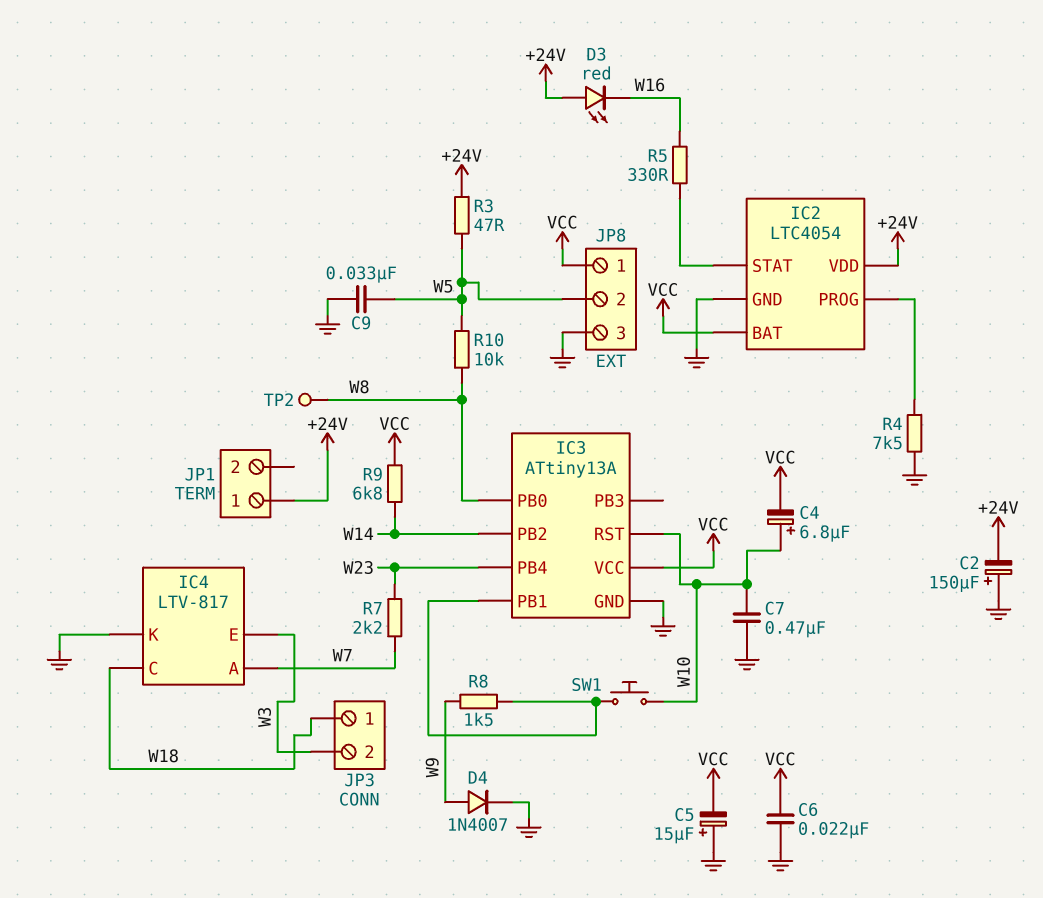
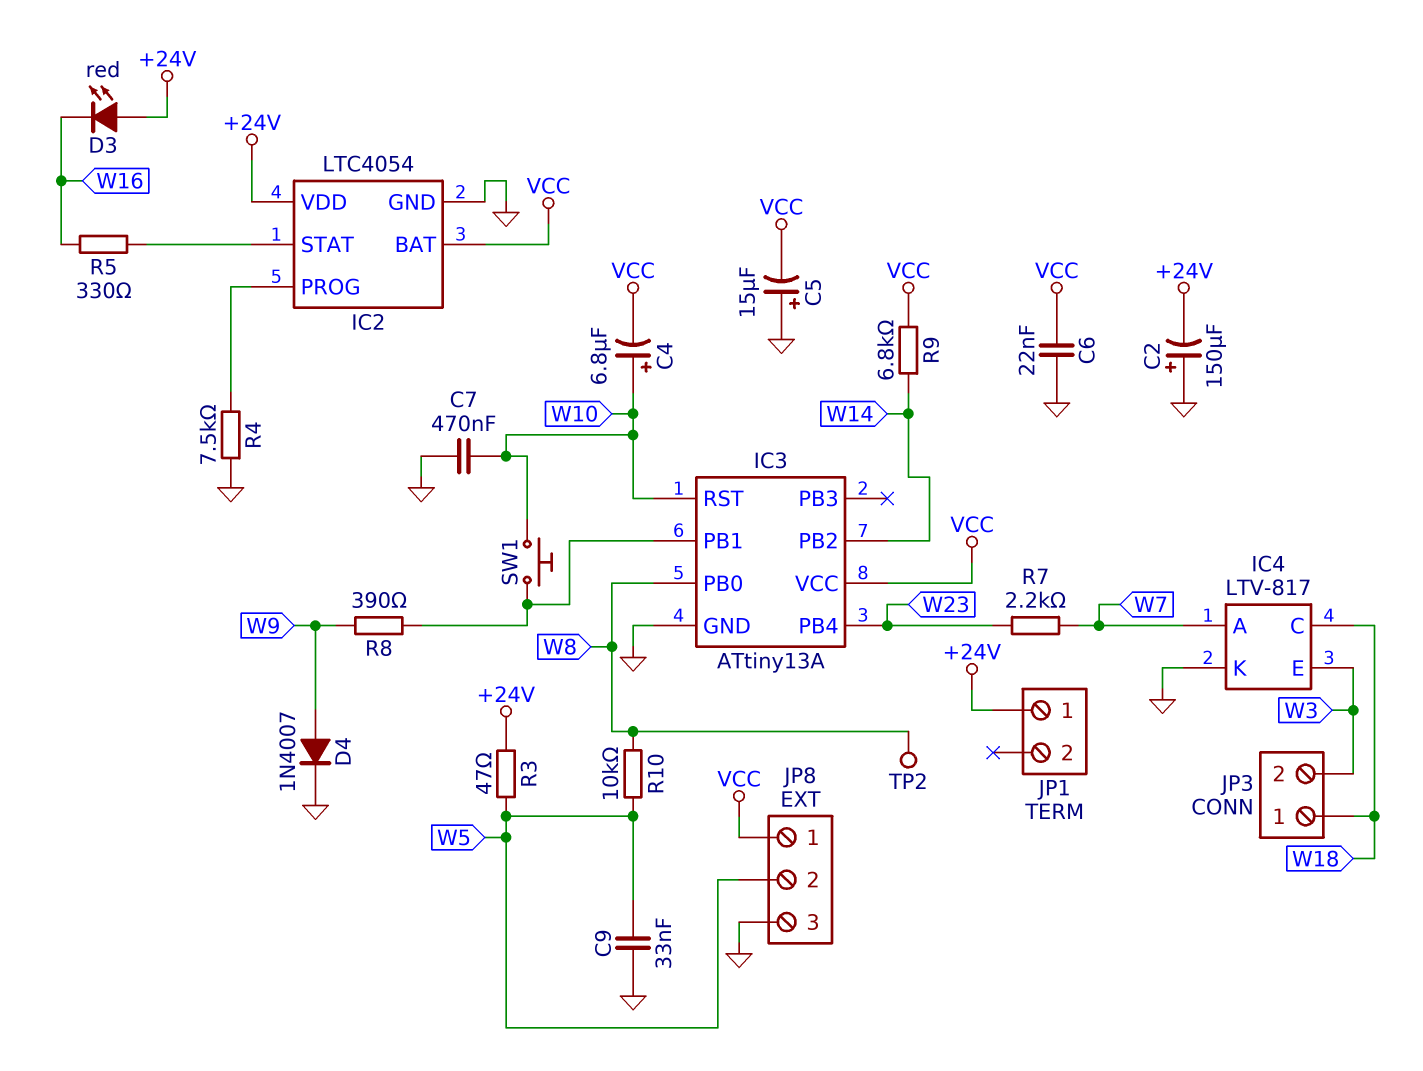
R8: 1.5k (IC3/PB1, W9) -> 390 (IC3/PB1, W9)

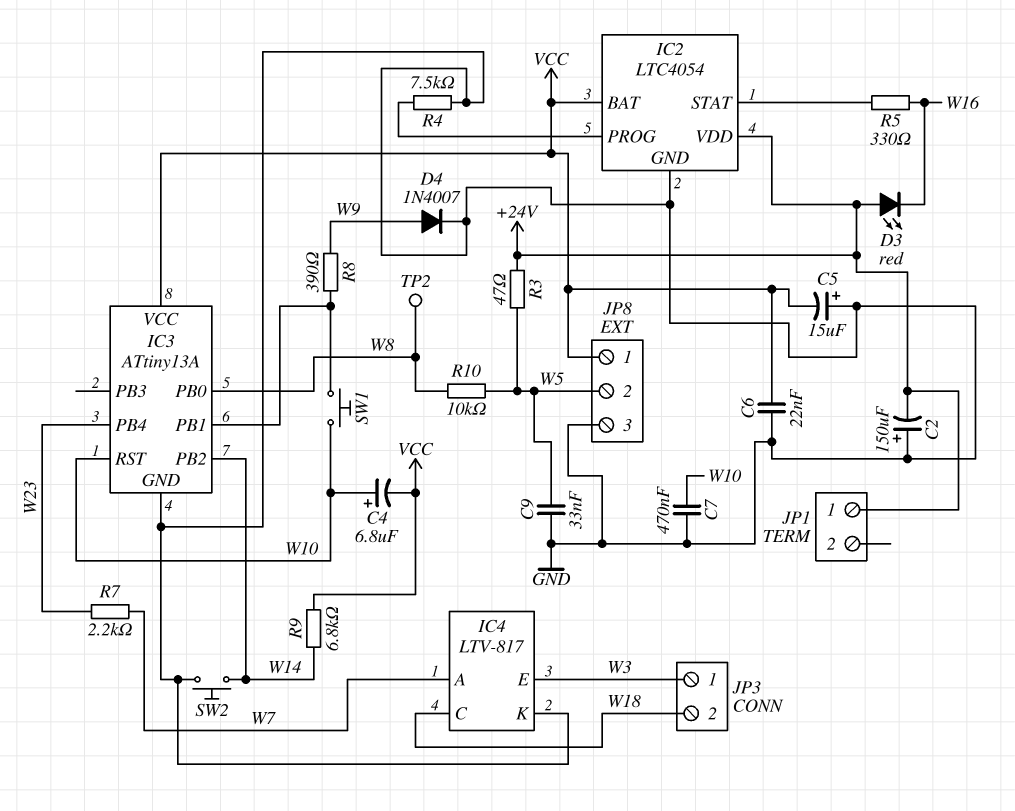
JP3 pin 1: W18 -> W3
JP3 pin 2: W3 -> W18
SW2: none -> button (GND, W14)

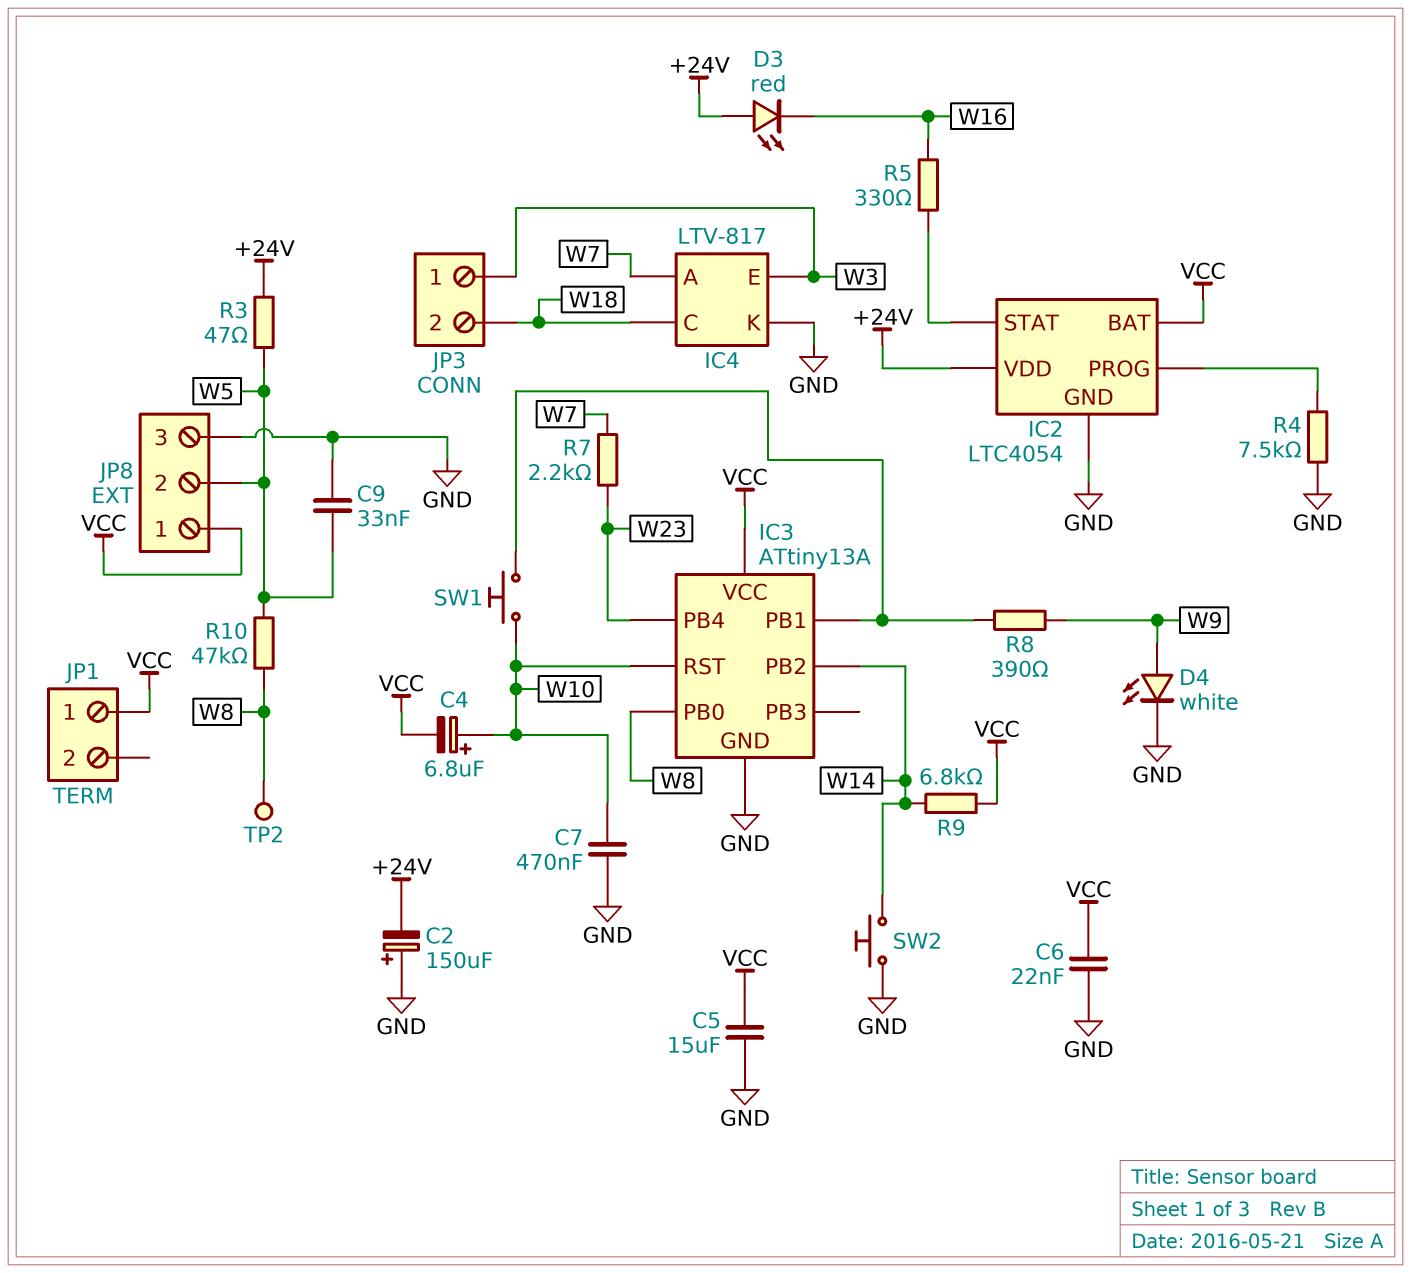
C5: 15uF (plus GND, minus VCC) -> 15uF (GND, VCC)
D4: diode 1N4007 (A W9, K GND) -> LED white (A W9, K GND)
JP1 pin 1: +24V -> VCC
R10: 10k (W5, W8) -> 47k (W5, W8)

